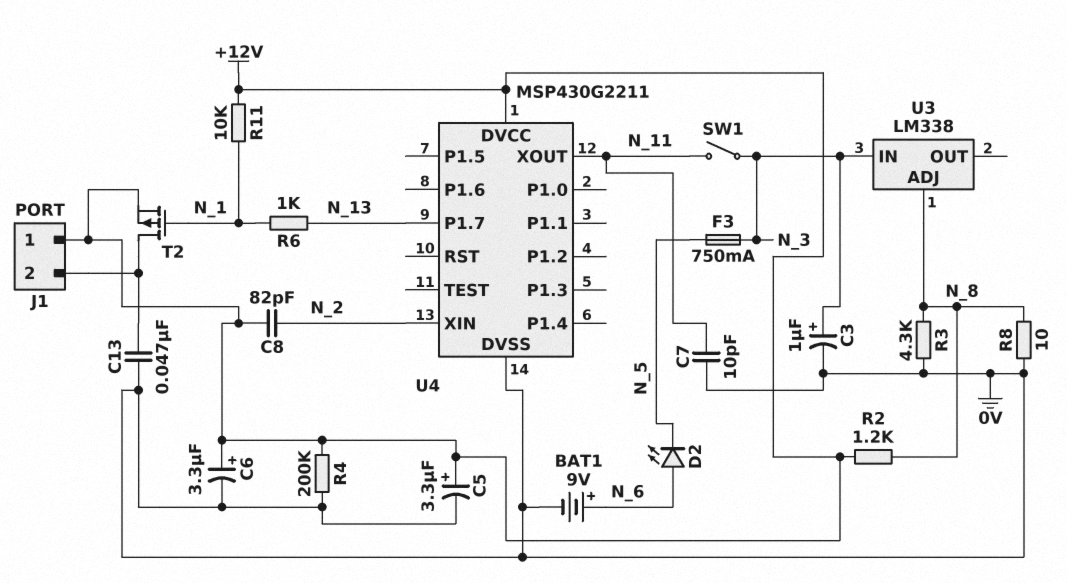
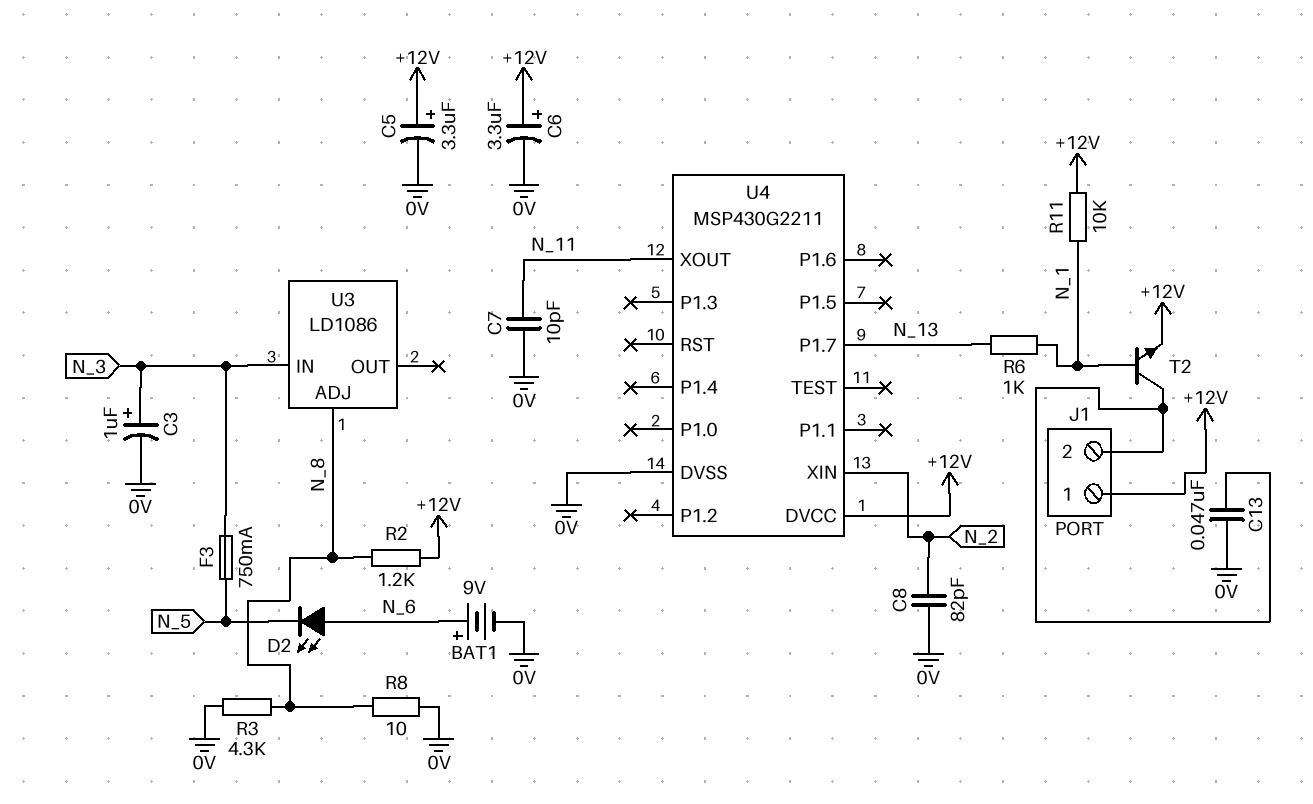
C8: 82pF (+12V, N_2) -> 82pF (0V, N_2)
R4: 200k (+12V, 0V) -> none
SW1: switch (N_3, N_11) -> none
T2: PMOS (G N_1, D J1/2, S +12V) -> NPN (B N_1, C J1/2, E +12V)
U3: LM338 -> LD1086

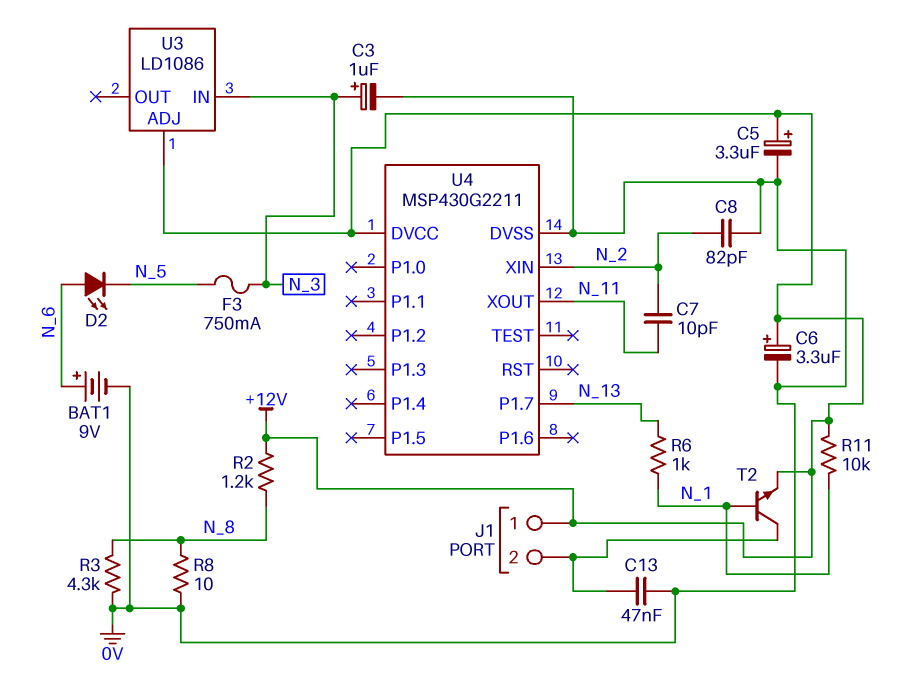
C7: 10pF (0V, N_11) -> 10pF (N_2, N_11)
U3 pin ADJ: N_8 -> +12V

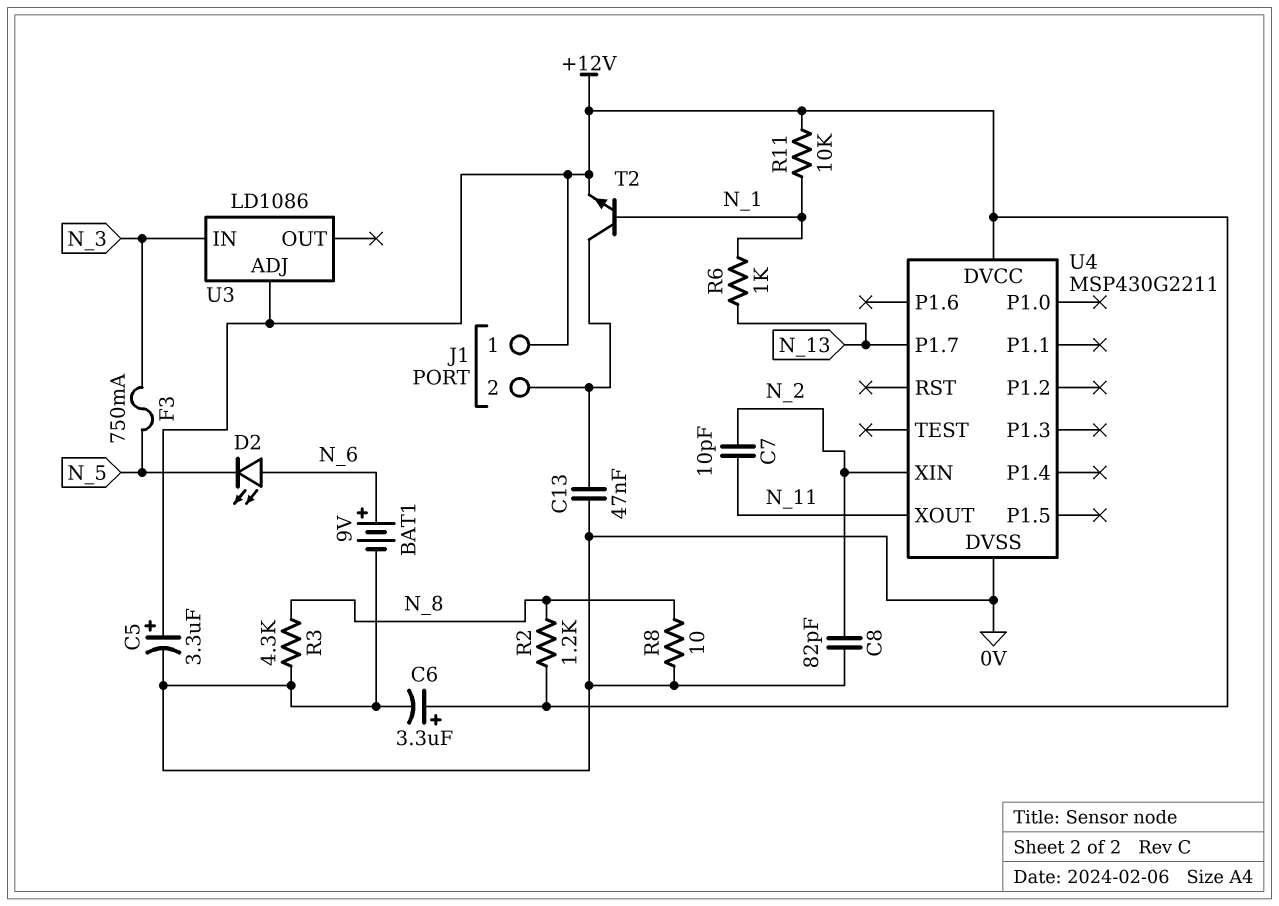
C3: 1uF (plus N_3, minus 0V) -> none

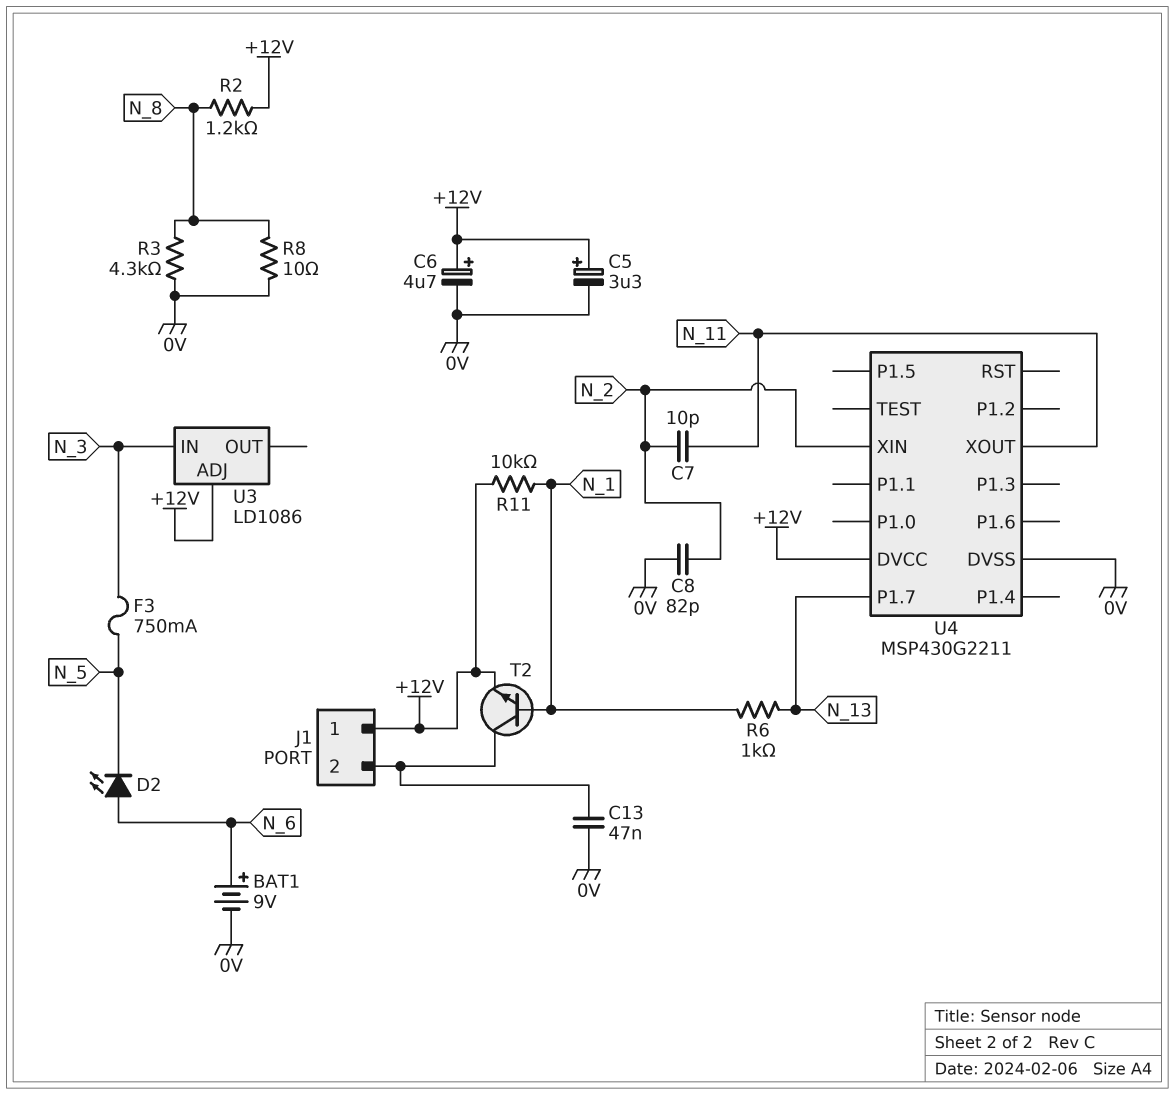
C6: 3.3uF (plus +12V, minus 0V) -> 4.7uF (plus +12V, minus 0V)

